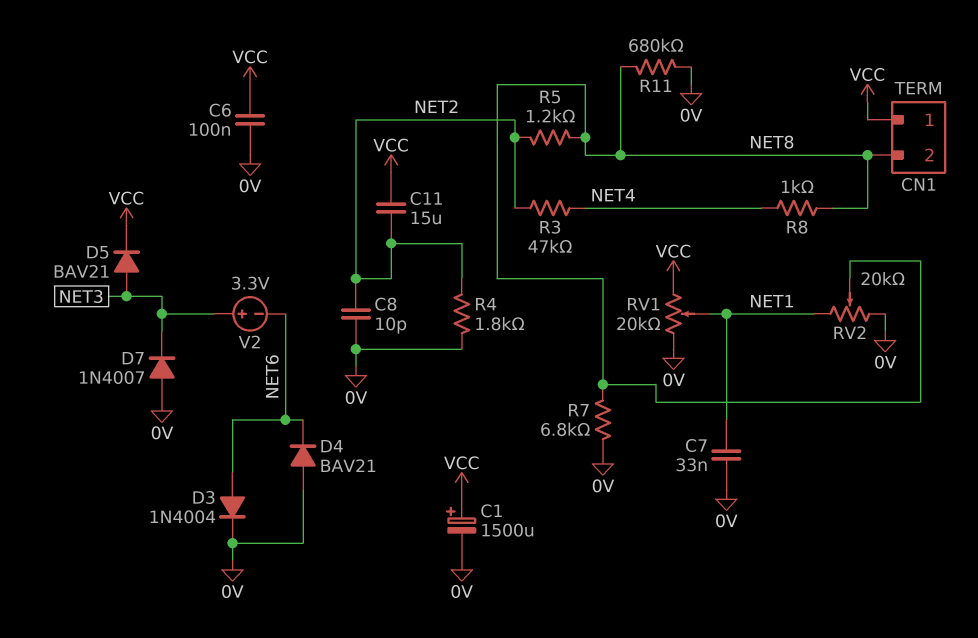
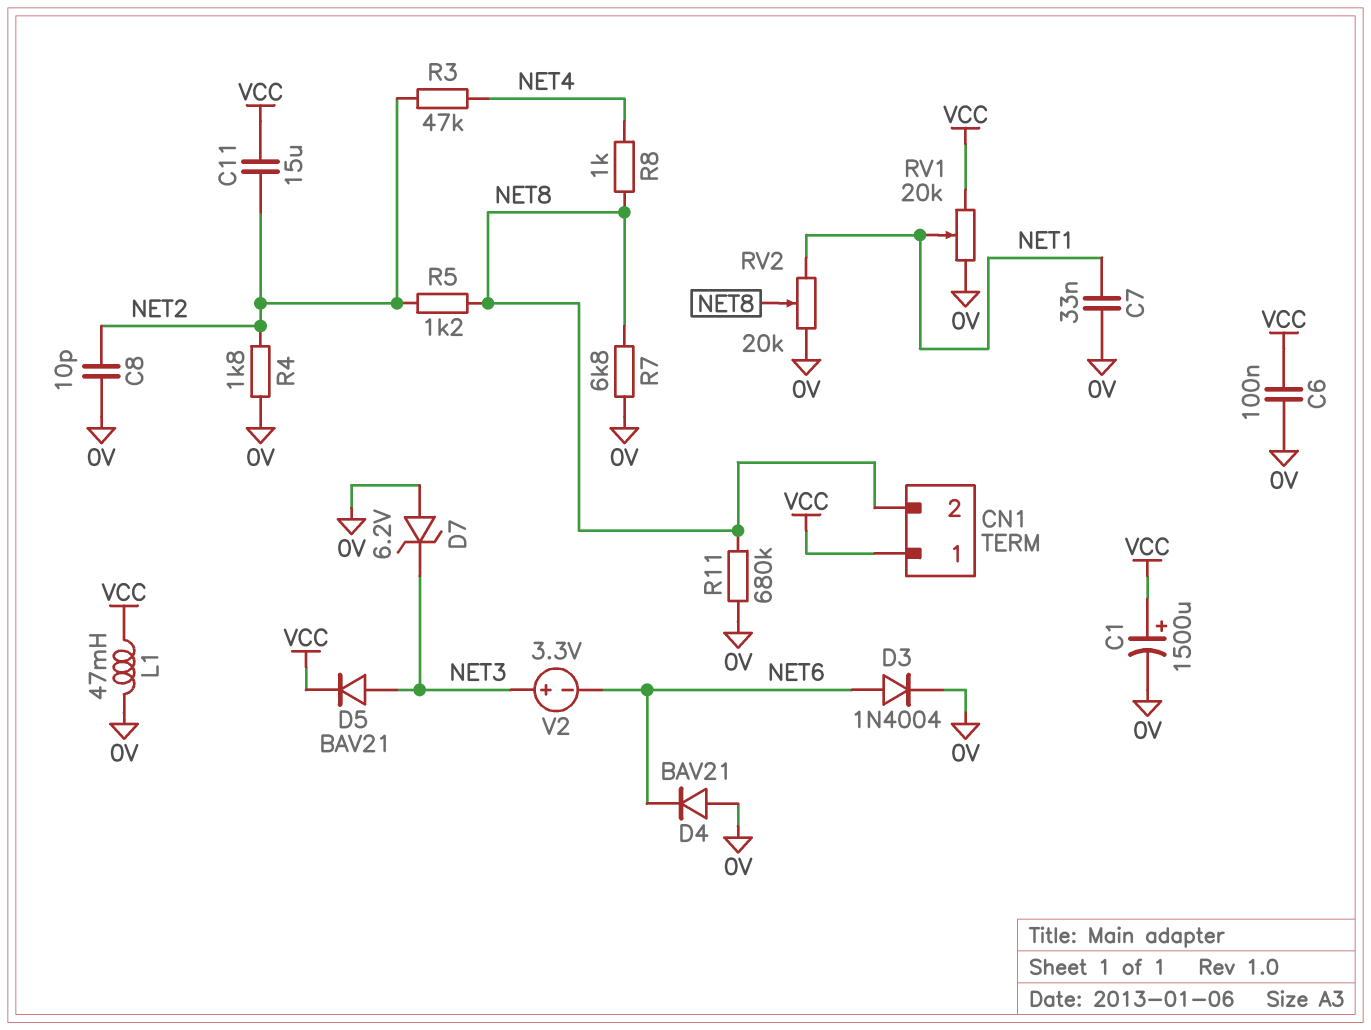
D7: diode 1N4007 (A 0V, K NET3) -> zener 6.2V (A 0V, K NET3)
L1: none -> 47mH (0V, VCC)

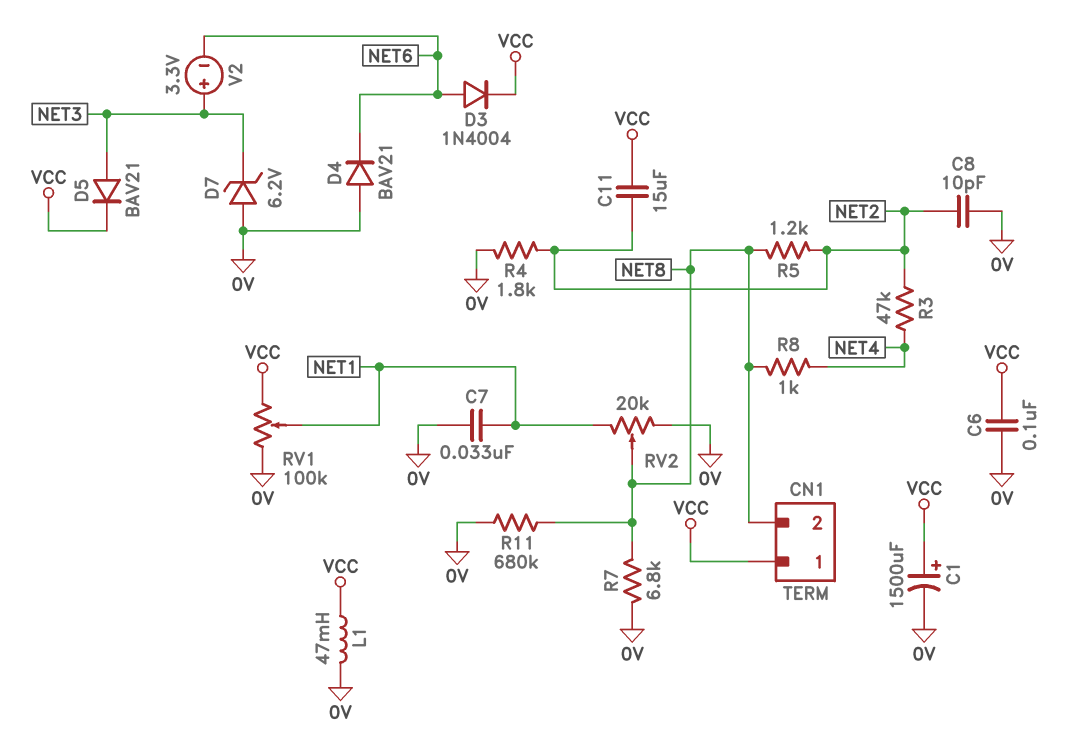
D3: diode 1N4004 (A NET6, K 0V) -> diode 1N4004 (A NET6, K VCC)
RV1: 20k (0V, VCC, wiper NET1) -> 100k (0V, VCC, wiper NET1)

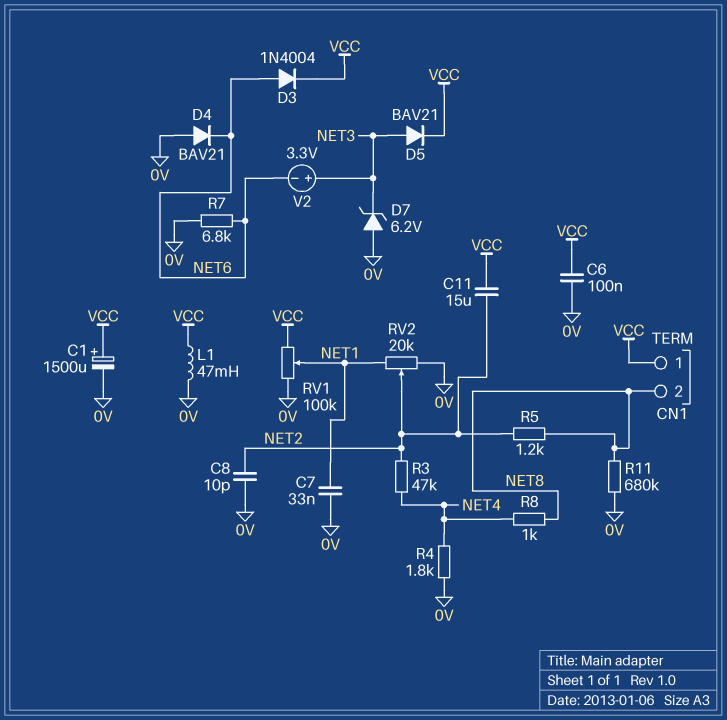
R4: 1.8k (0V, NET2) -> 1.8k (0V, NET4)
R7: 6.8k (0V, NET8) -> 6.8k (0V, NET6)
RV2: 20k (0V, NET1, wiper NET8) -> 20k (0V, NET1, wiper NET2)

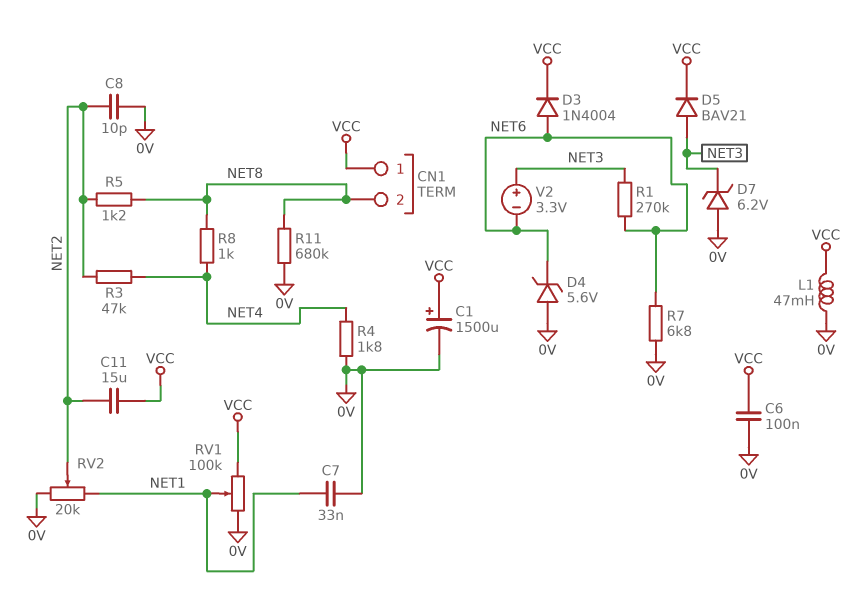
D4: diode BAV21 (A 0V, K NET6) -> zener 5.6V (A 0V, K NET6)
R1: none -> 270k (NET3, NET6)

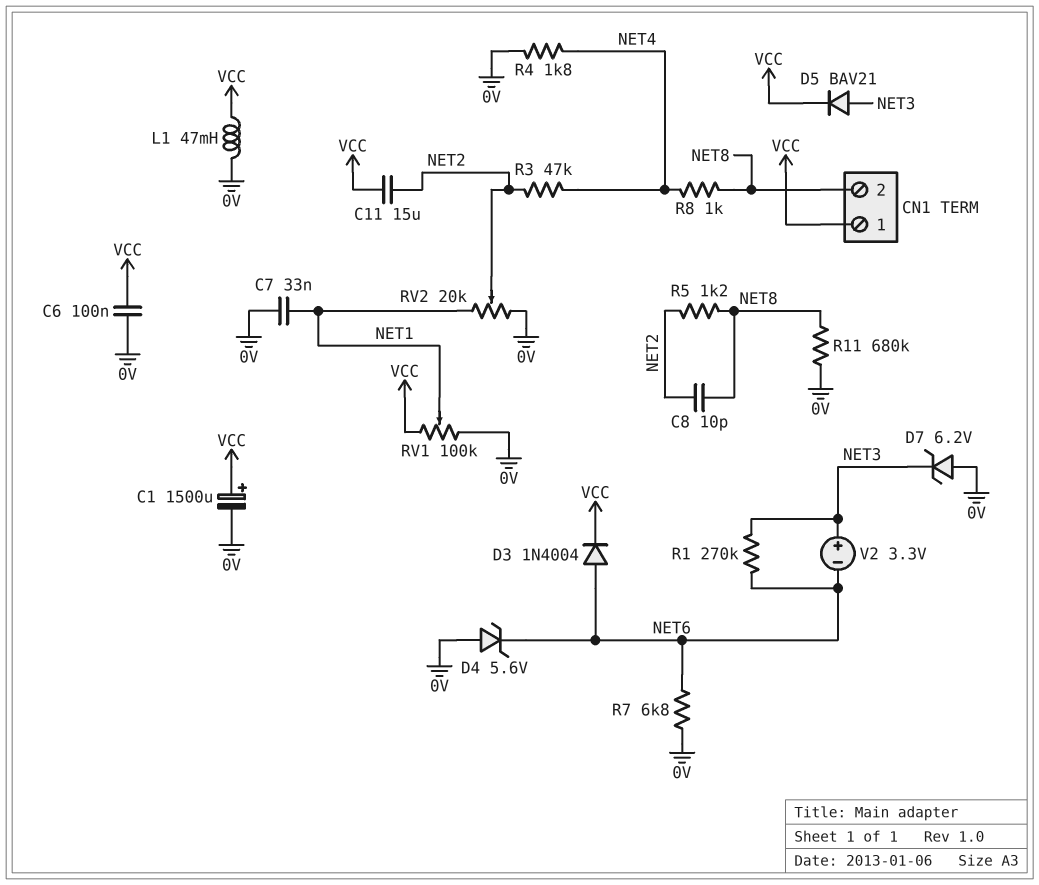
C8: 10pF (0V, NET2) -> 10pF (NET2, NET8)

